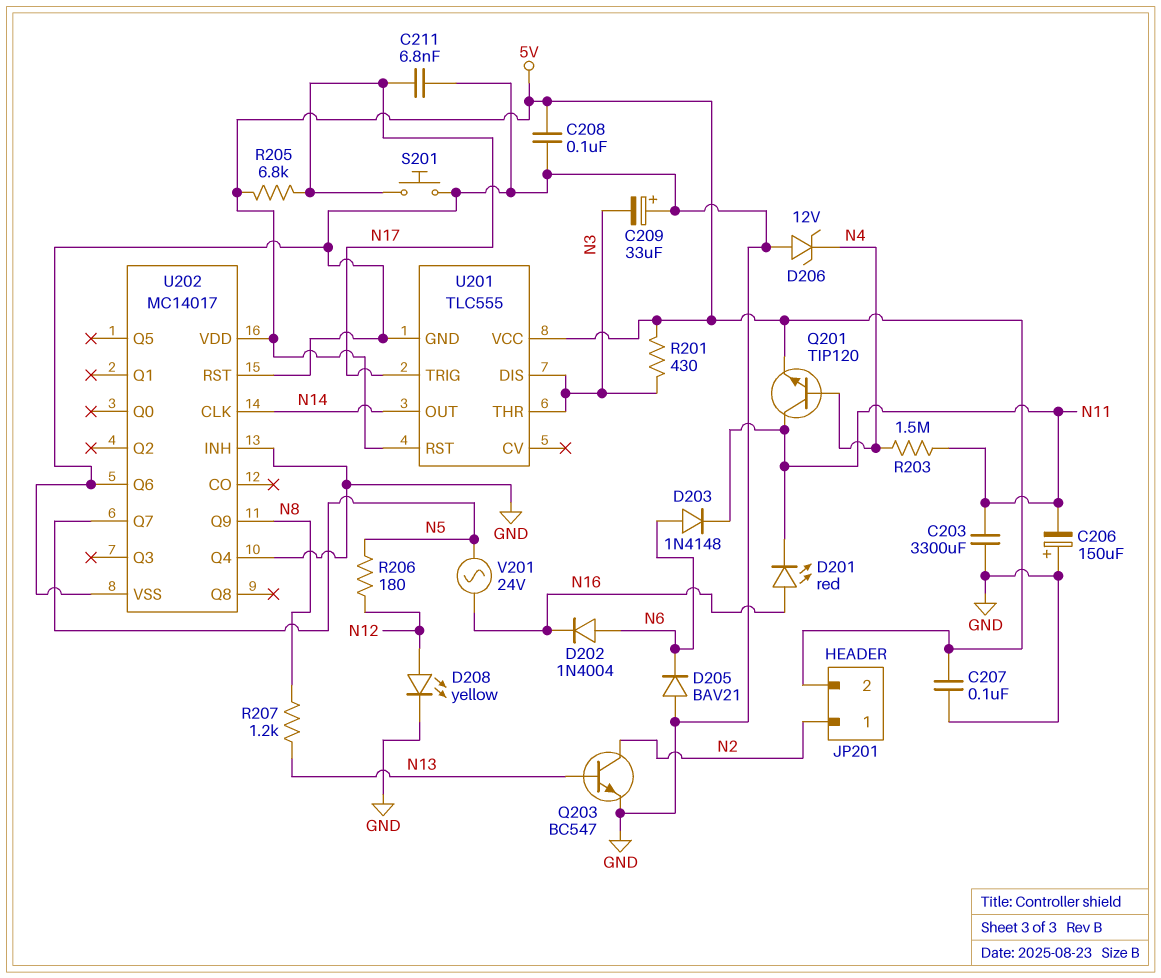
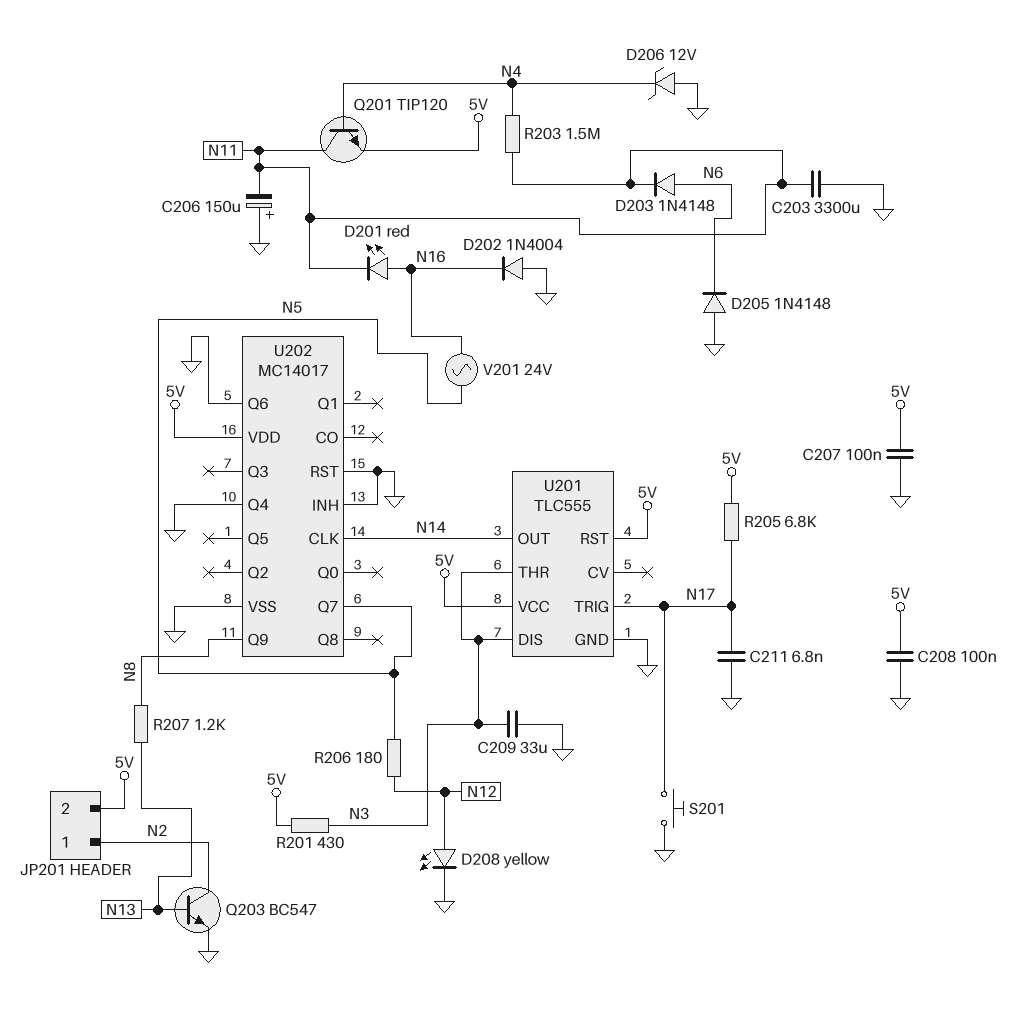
C209: 33uF (plus GND, minus N3) -> 33uF (GND, N3)
D202: diode 1N4004 (A N6, K N16) -> diode 1N4004 (A GND, K N16)
D205: diode BAV21 (A GND, K N6) -> diode 1N4148 (A GND, K N6)

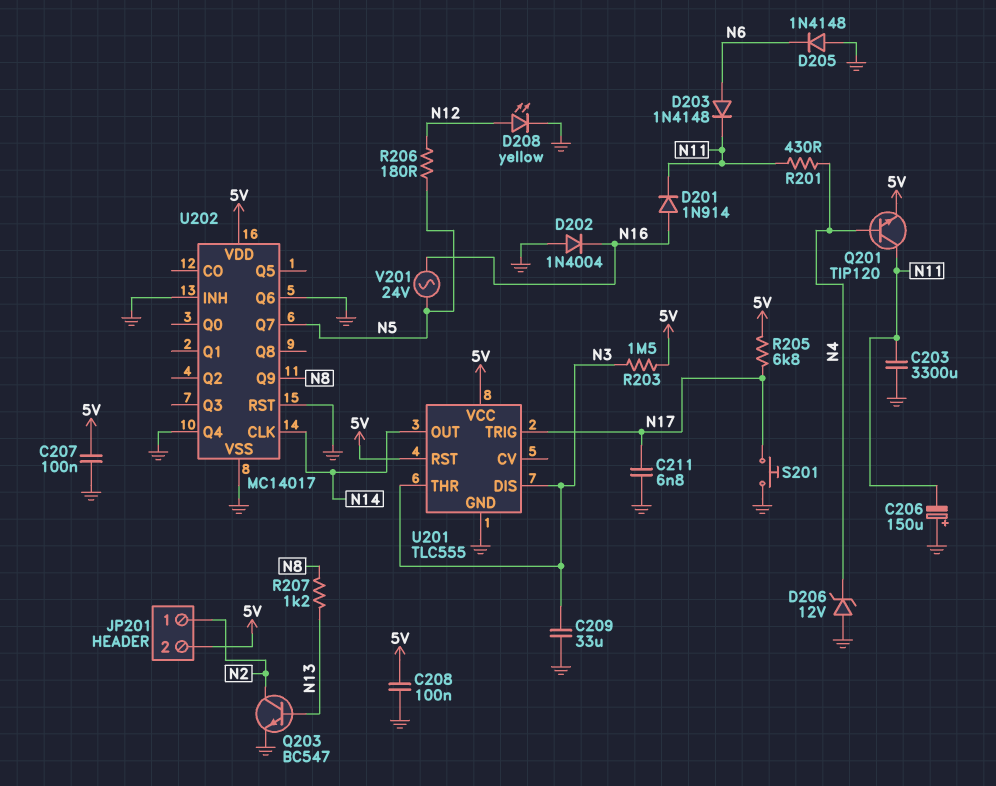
D201: LED red (A N16, K N11) -> diode 1N914 (A N16, K N11)
R201: 430 (5V, N3) -> 430 (N4, N11)
R203: 1.5M (N4, N11) -> 1.5M (5V, N3)

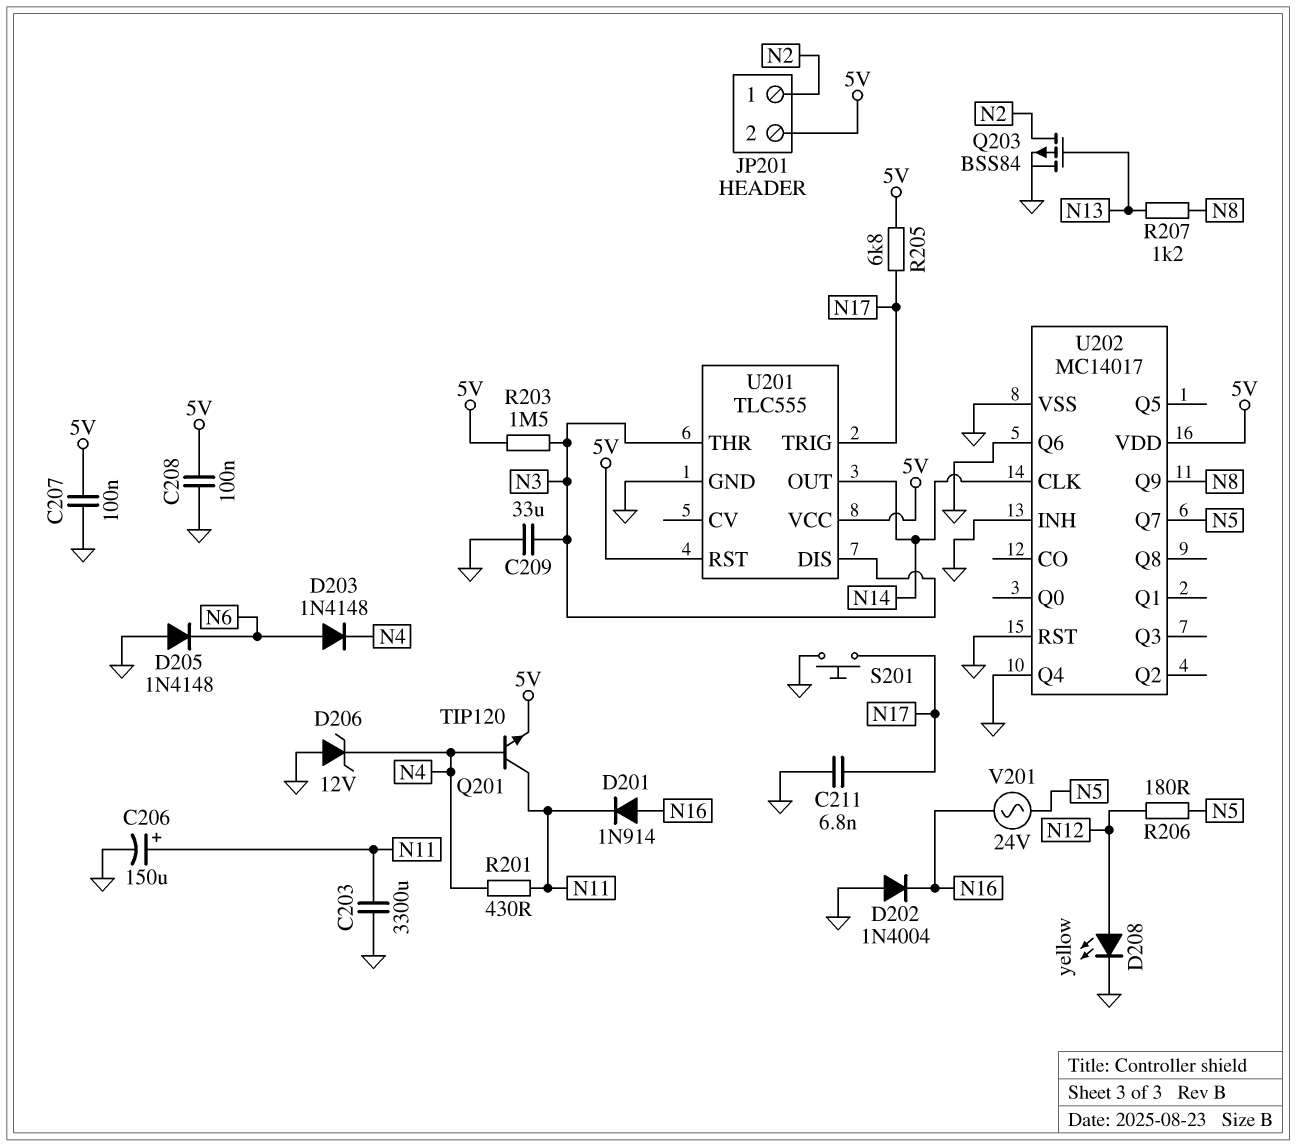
C206: 150uF (plus GND, minus N11) -> 150uF (plus N11, minus GND)
D203: diode 1N4148 (A N6, K N11) -> diode 1N4148 (A N6, K N4)
Q203: NPN BC547 (B N13, C N2, E GND) -> PMOS BSS84 (G N13, D N2, S GND)

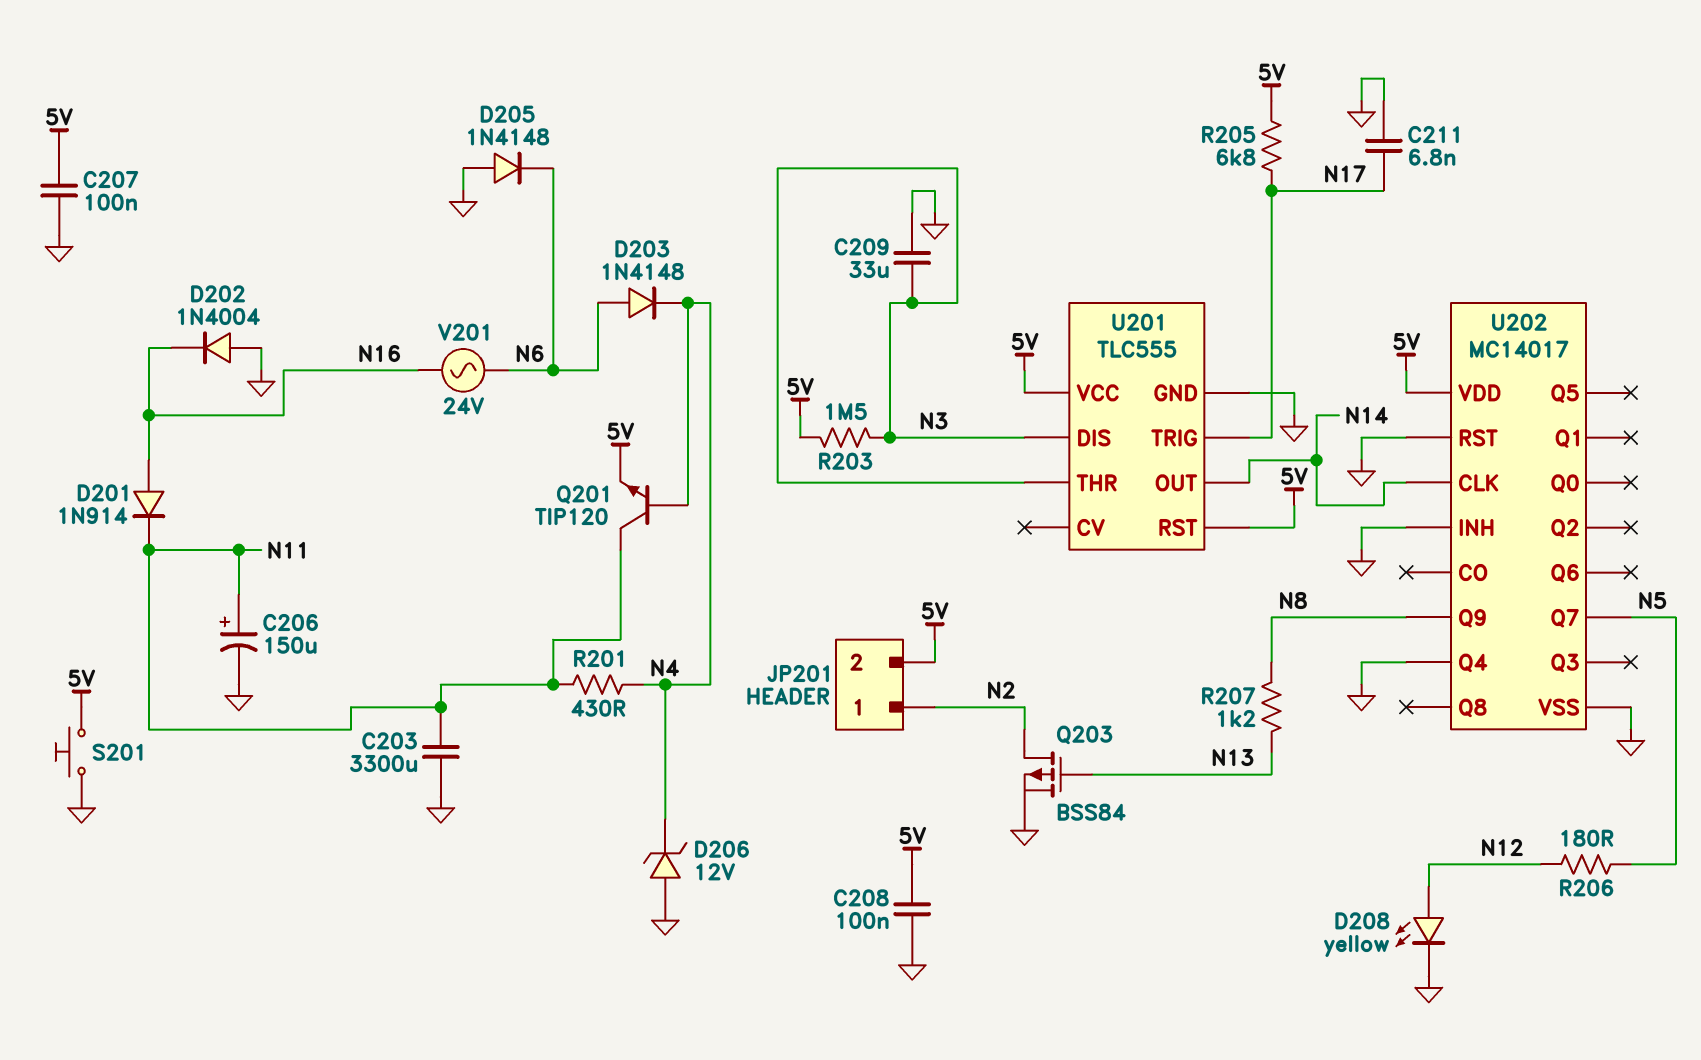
S201: button (GND, N17) -> button (5V, GND)
U202 pin Q6: GND -> none
V201: AC 24V (N5, N16) -> AC 24V (N6, N16)

